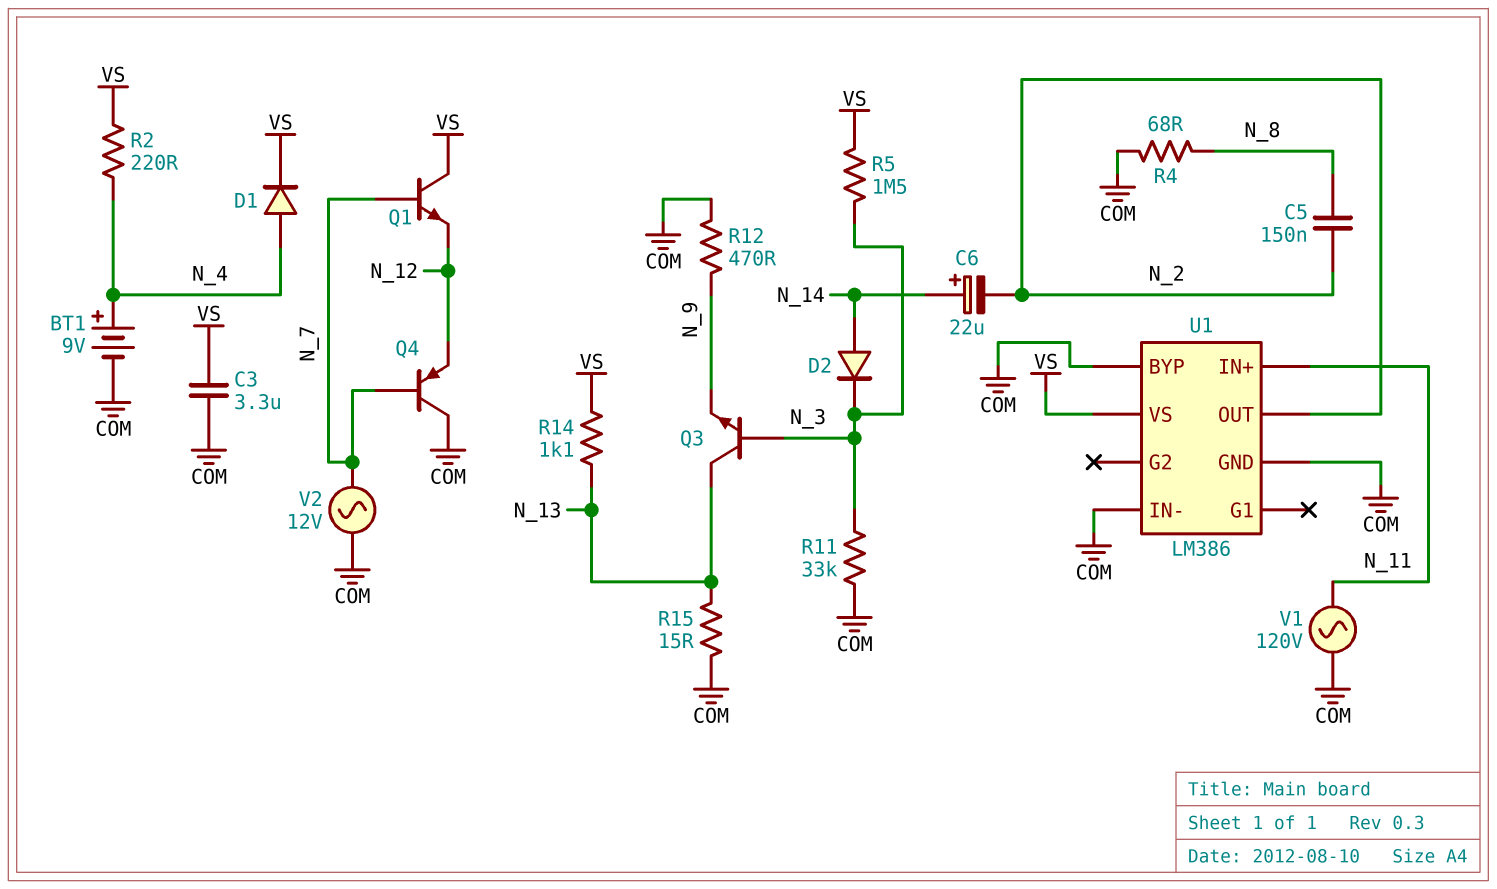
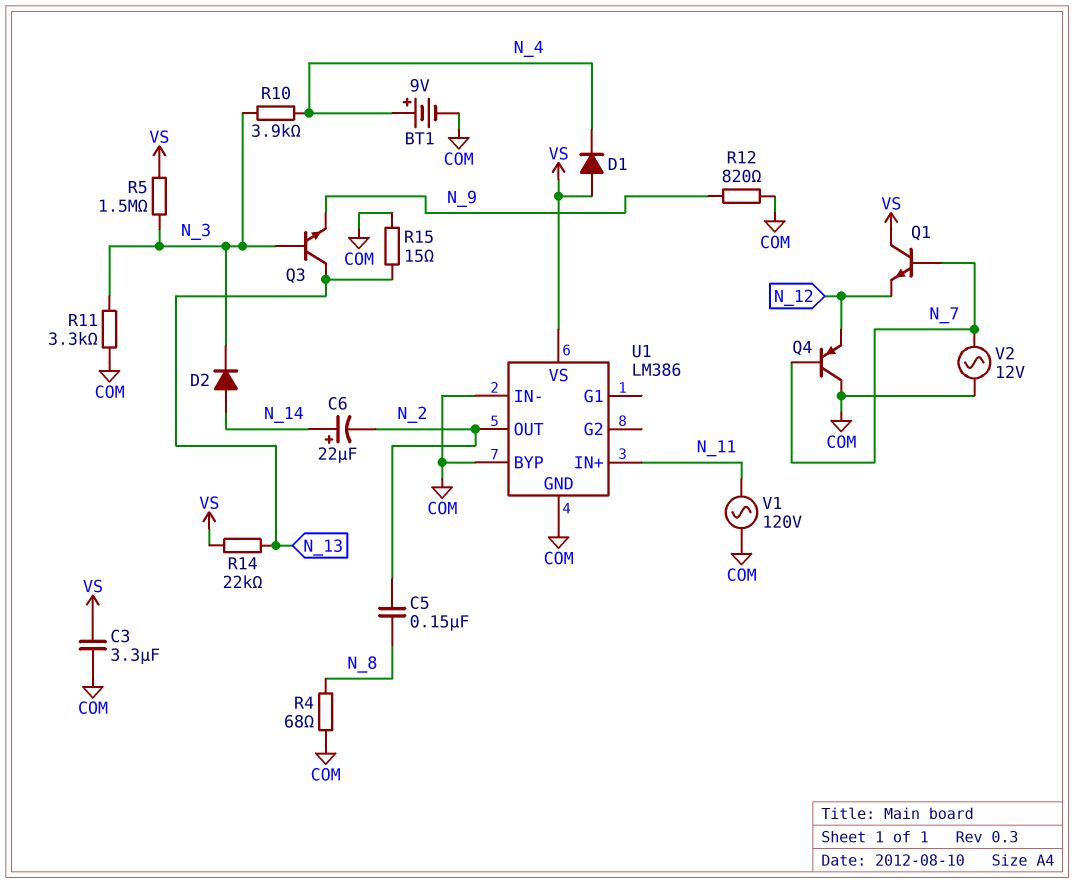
D1: diode (A N_4, K VS) -> diode (A VS, K N_4)
R2: 220 (N_4, VS) -> none
R10: none -> 3.9k (N_3, N_4)
R11: 33k (COM, N_3) -> 3.3k (COM, N_3)
R12: 470 (COM, N_9) -> 820 (COM, N_9)
R14: 1.1k (N_13, VS) -> 22k (N_13, VS)

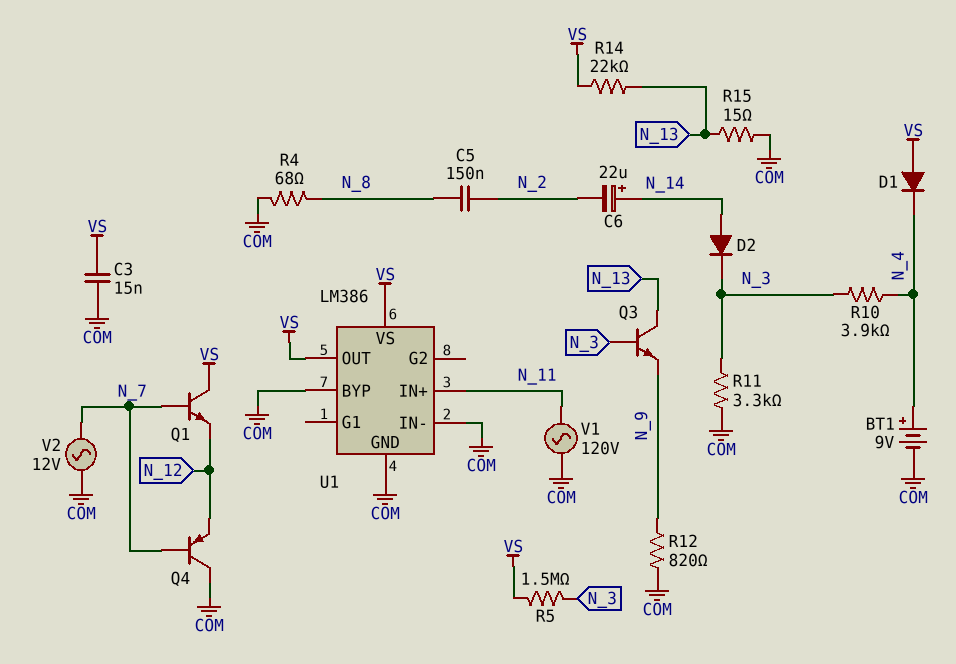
C3: 3.3uF (COM, VS) -> 15nF (COM, VS)
U1 pin OUT: N_2 -> VS

